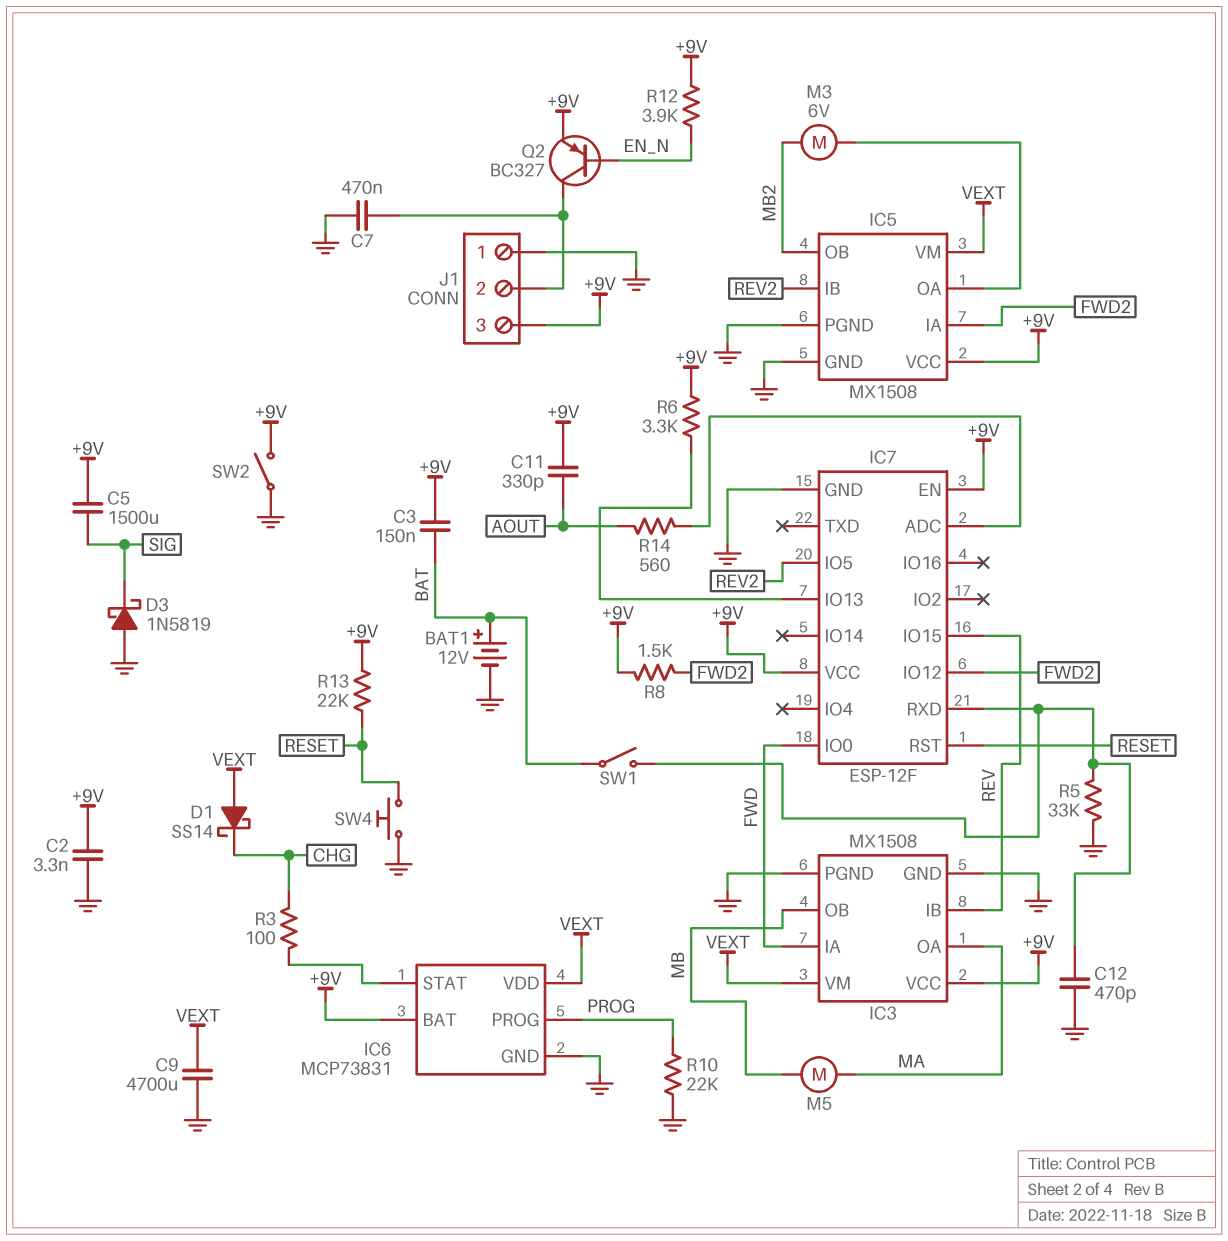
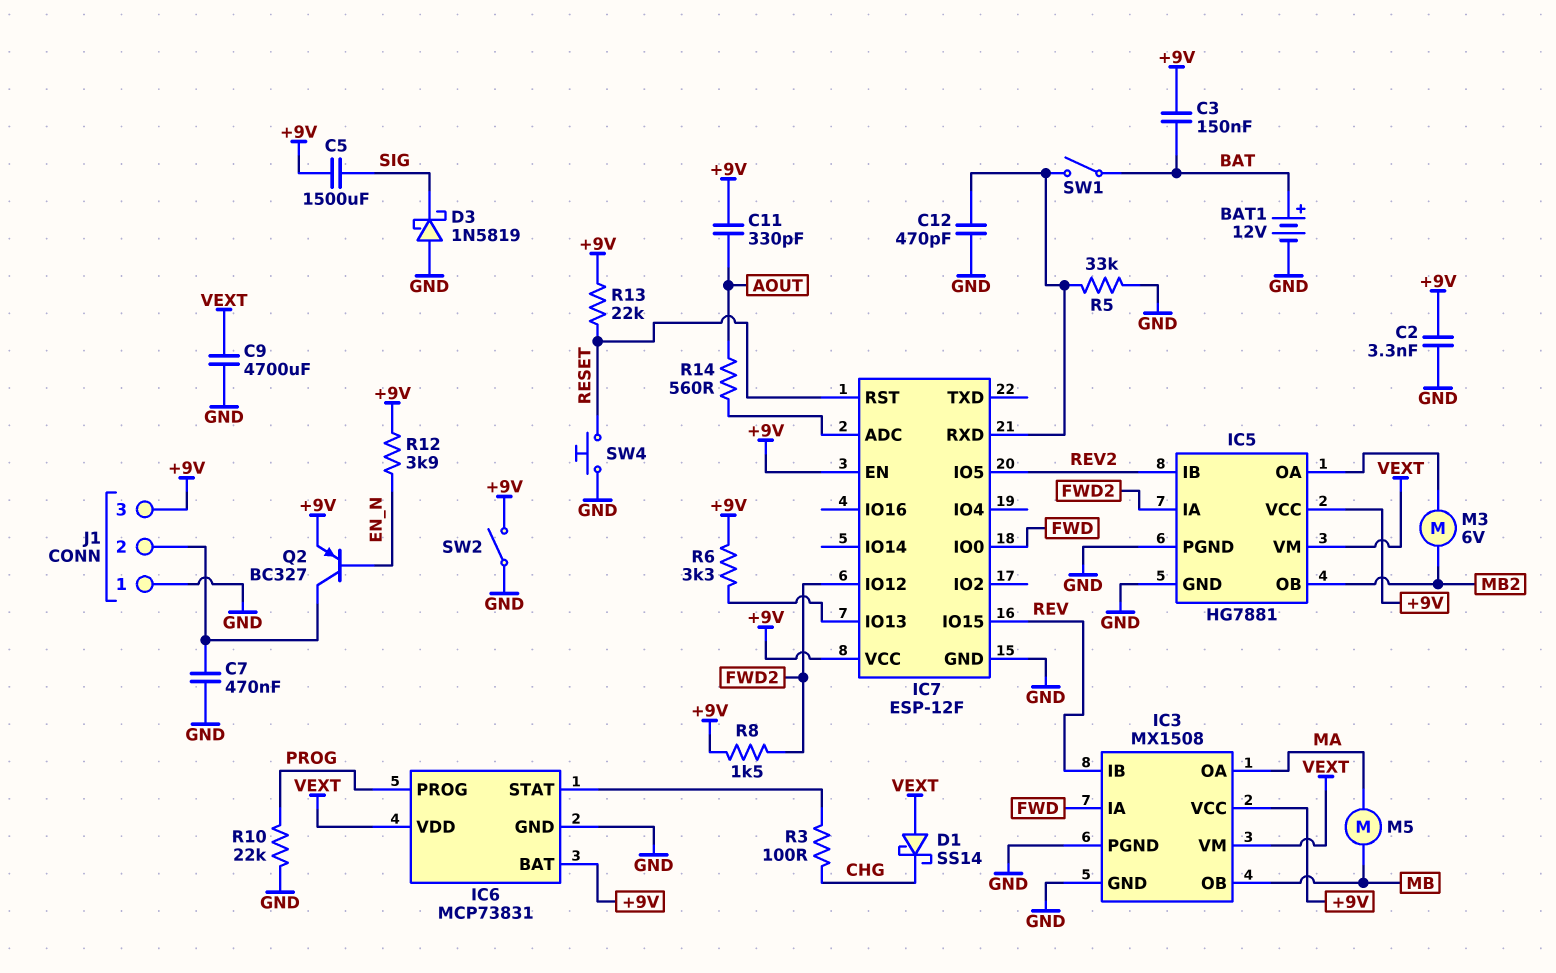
IC5: MX1508 -> HG7881

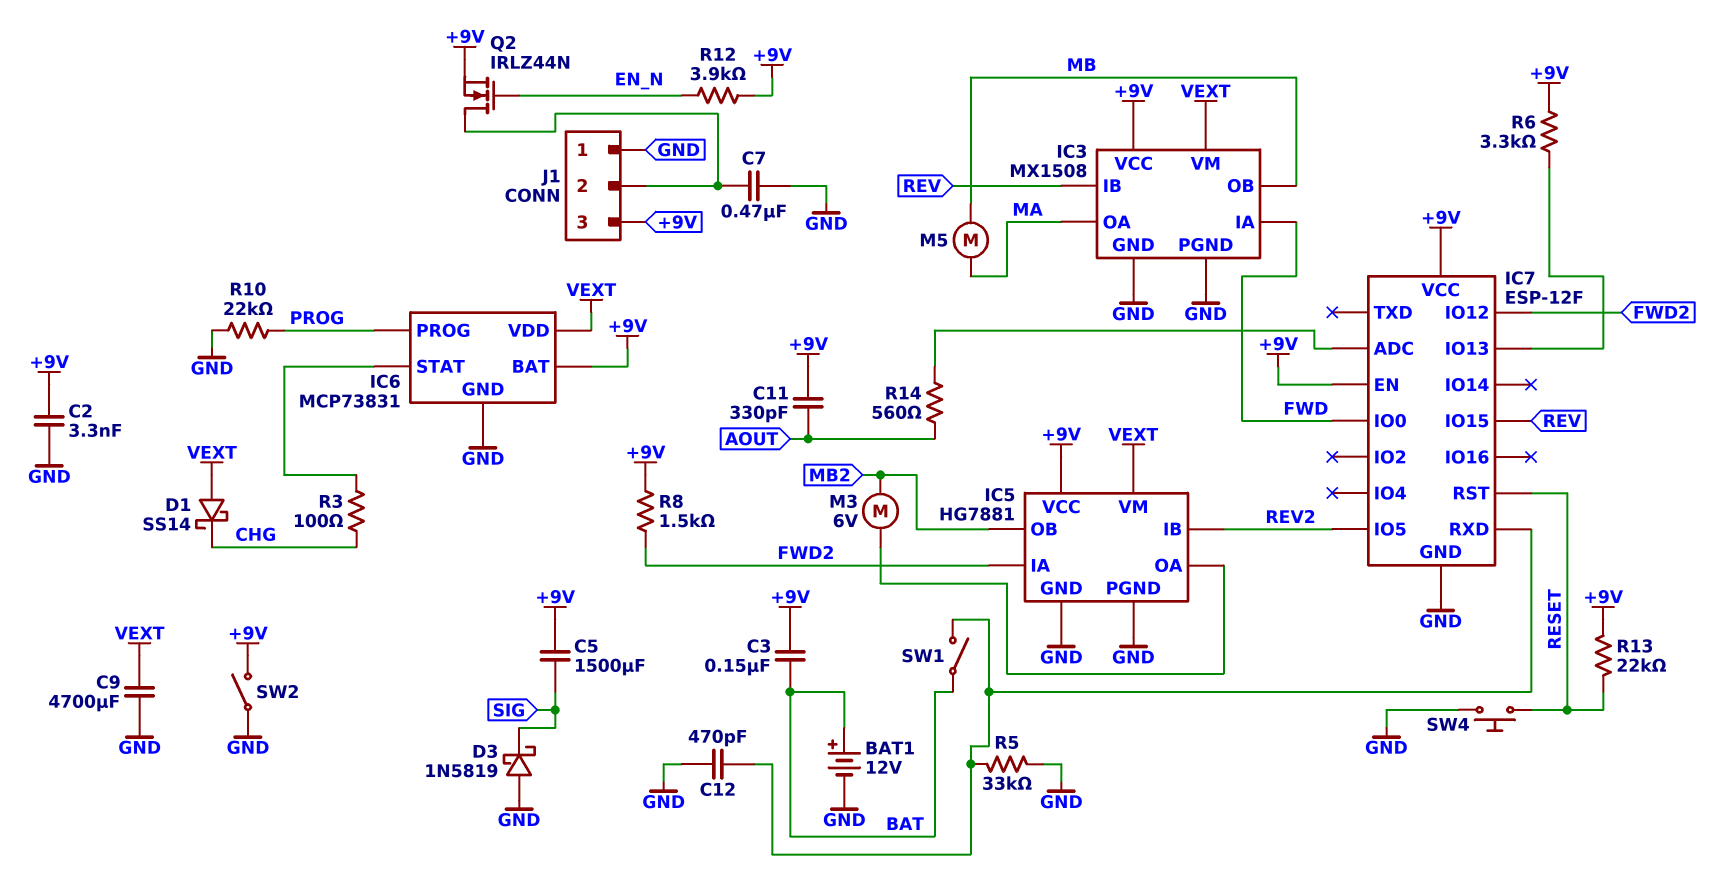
Q2: PNP BC327 (B EN_N, C J1/2, E +9V) -> NMOS IRLZ44N (G EN_N, D J1/2, S +9V)

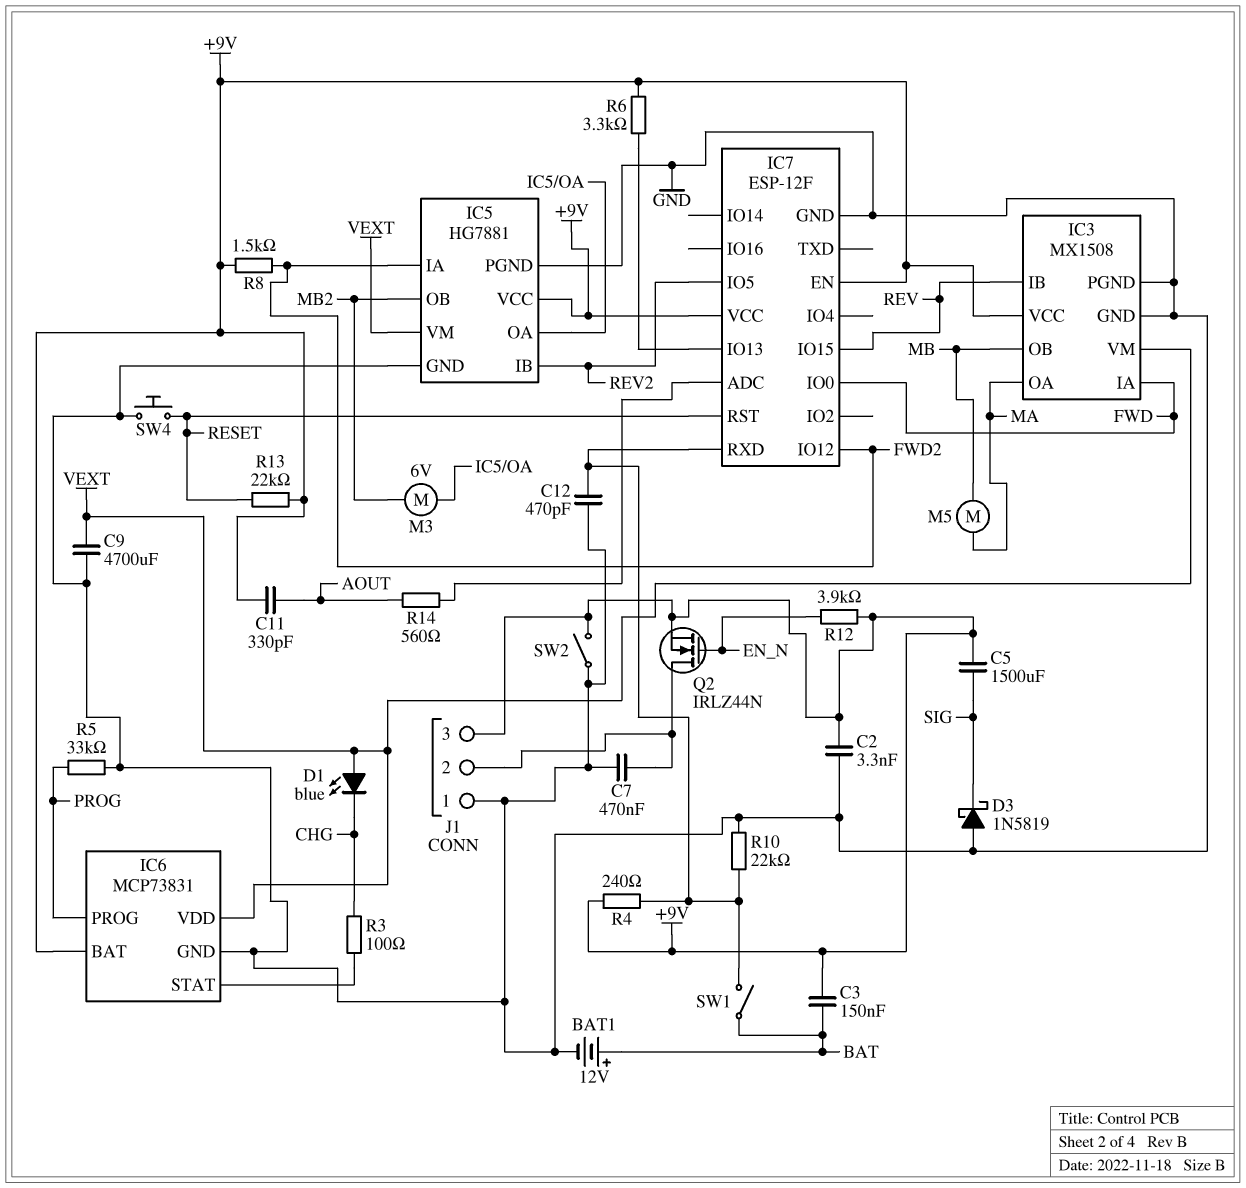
D1: schottky SS14 (A VEXT, K CHG) -> LED blue (A VEXT, K CHG)
R4: none -> 240 (+9V, IC7/RXD)
R5: 33k (GND, IC7/RXD) -> 33k (GND, PROG)
R10: 22k (GND, PROG) -> 22k (GND, IC7/RXD)

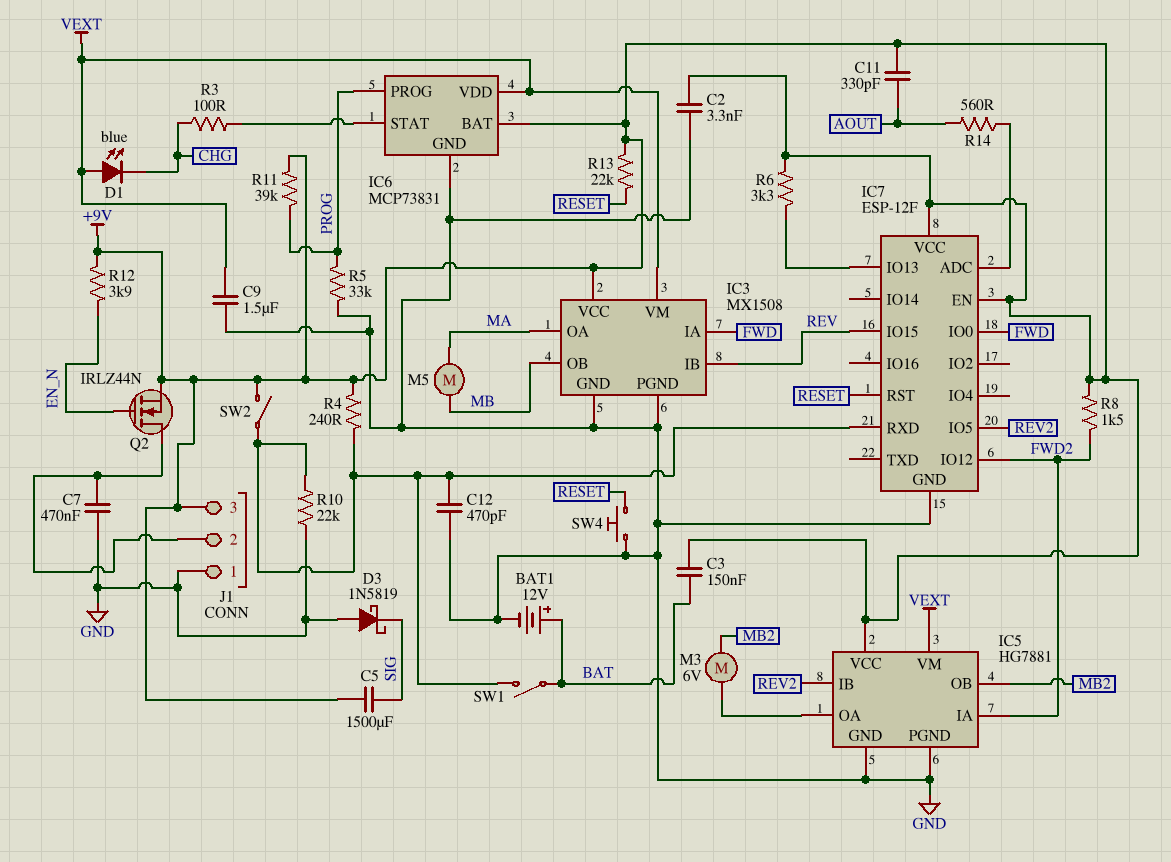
C9: 4700uF (GND, VEXT) -> 1.5uF (GND, VEXT)
R11: none -> 39k (+9V, PROG)
SW2: switch (+9V, GND) -> switch (+9V, IC7/RXD)

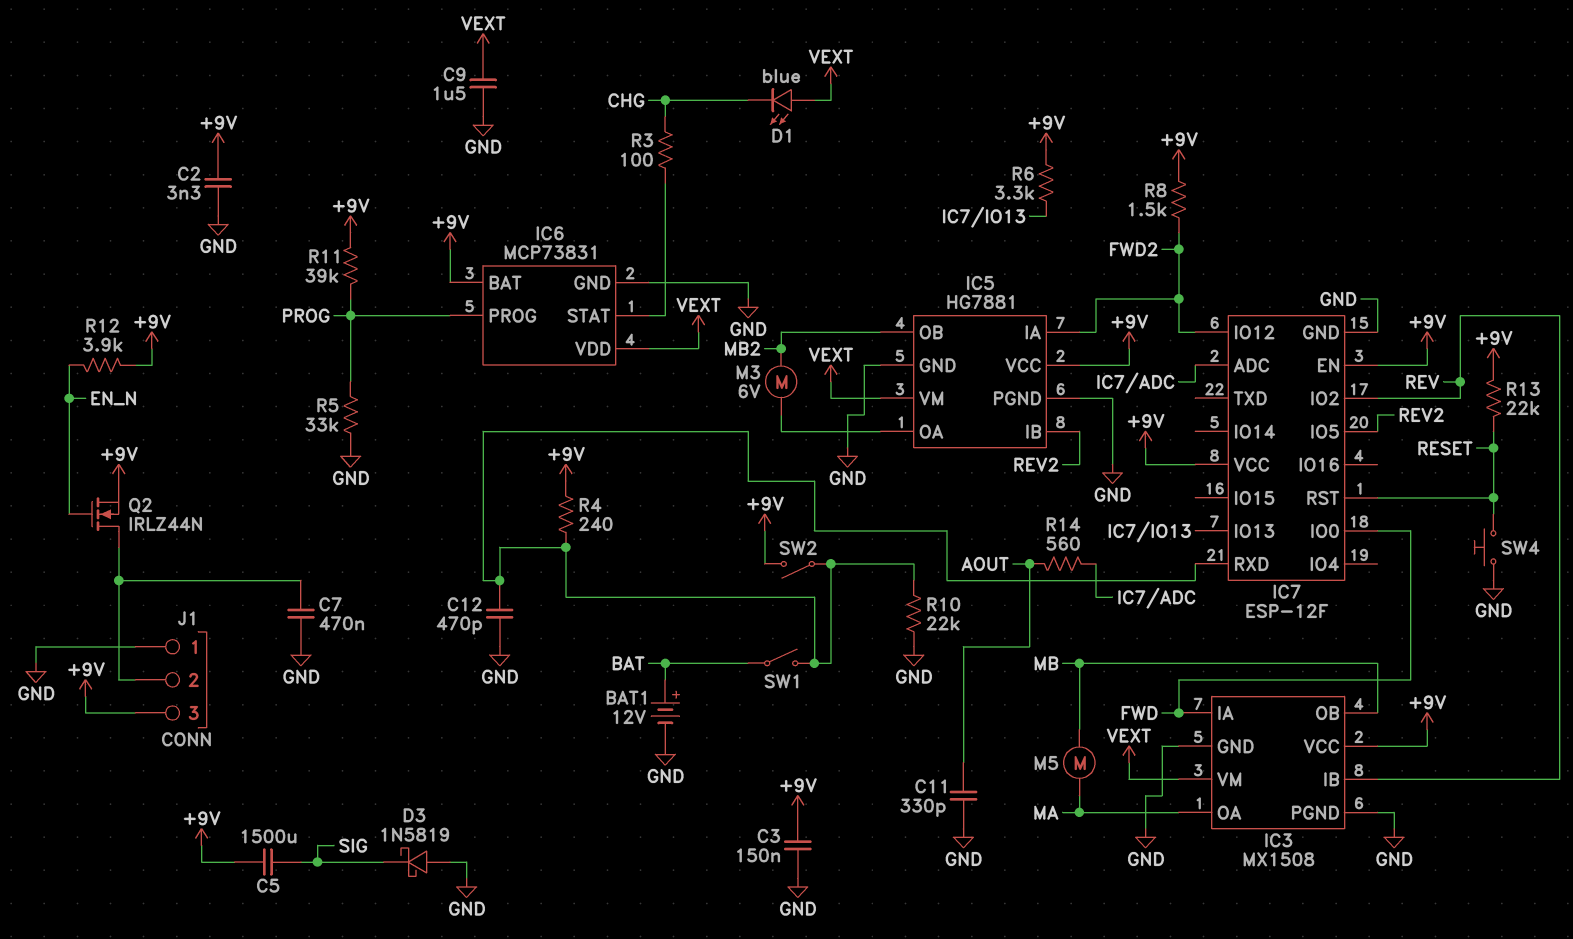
C3: 150nF (+9V, BAT) -> 150nF (+9V, GND)
C11: 330pF (+9V, AOUT) -> 330pF (AOUT, GND)
IC7 pin IO2: none -> REV
IC7 pin IO15: REV -> none

